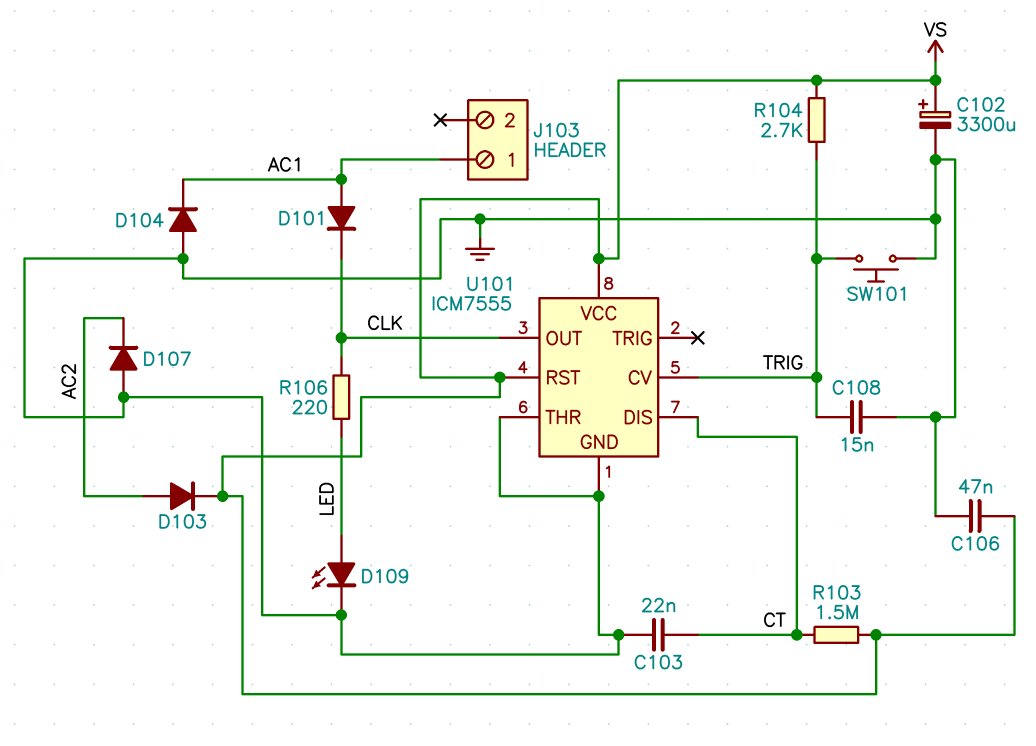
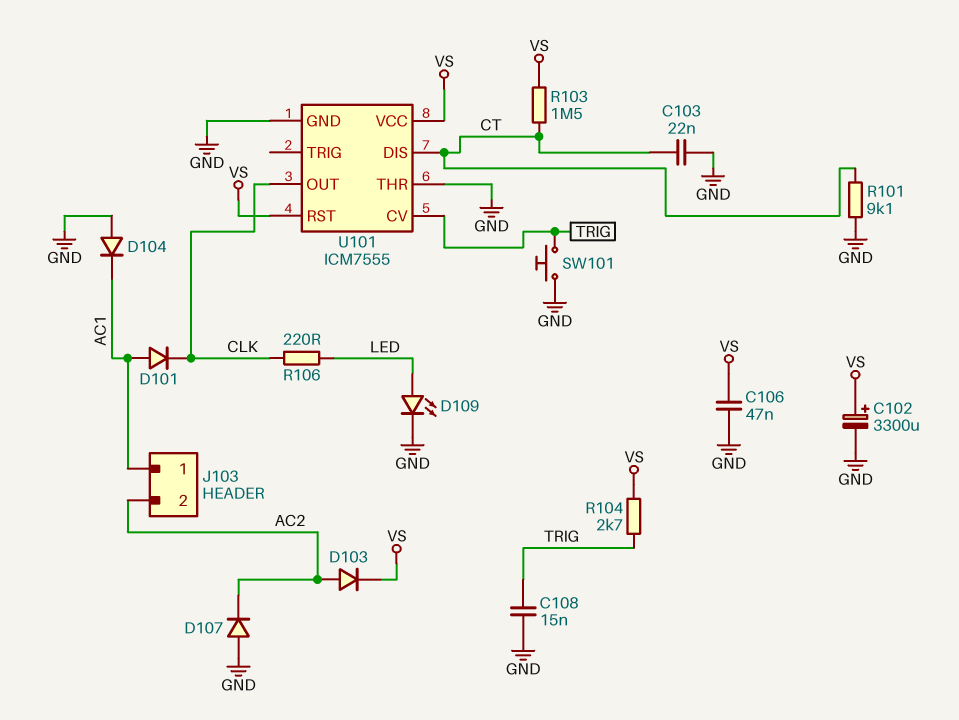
J103 pin 2: none -> AC2
R101: none -> 9.1k (CT, GND)

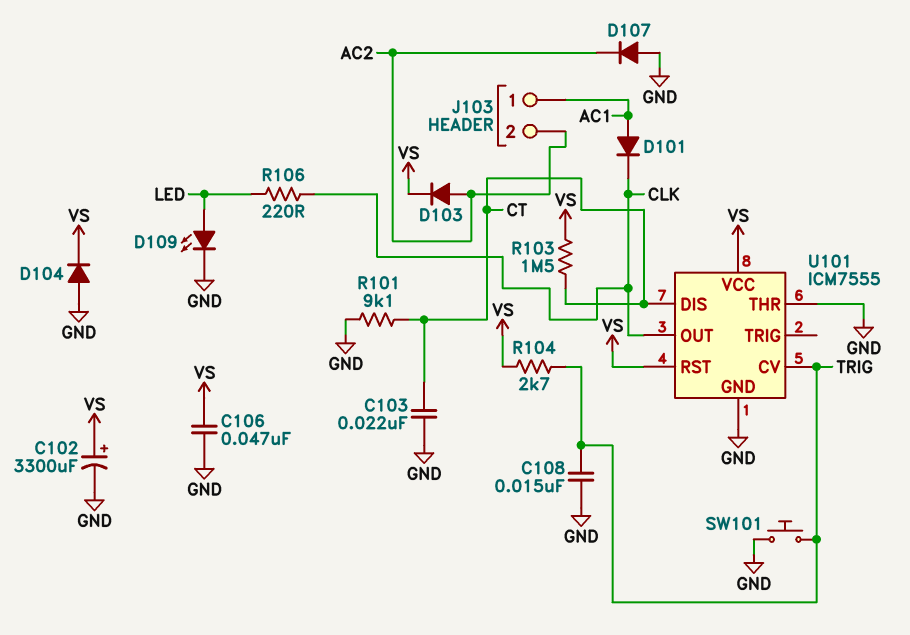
D104: diode (A GND, K AC1) -> diode (A GND, K VS)

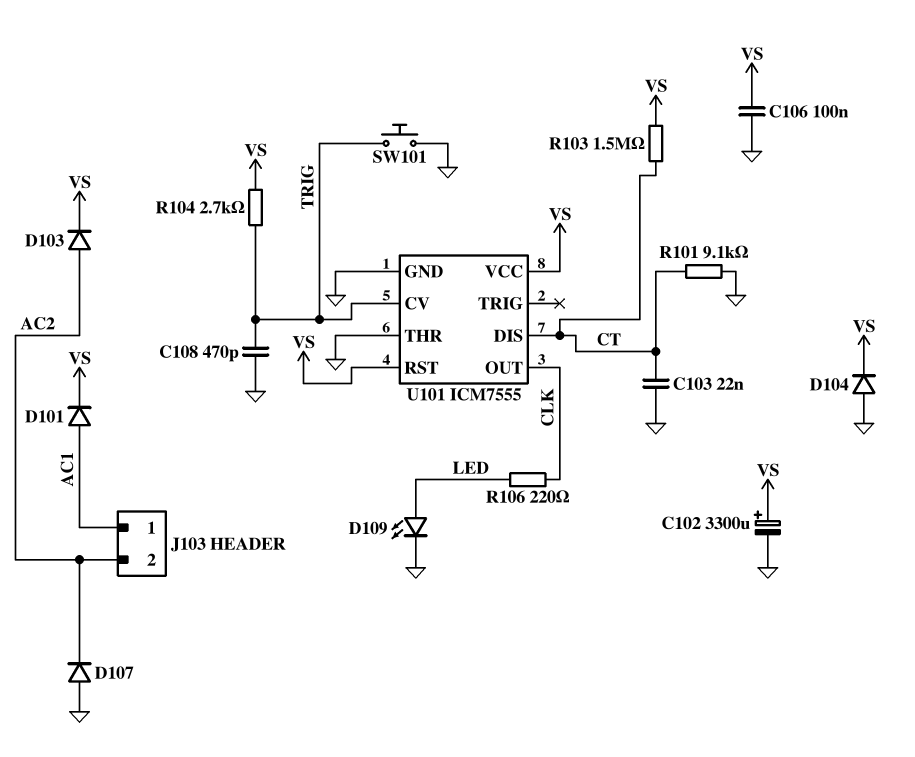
C106: 47nF (GND, VS) -> 100nF (GND, VS)
C108: 15nF (GND, TRIG) -> 470pF (GND, TRIG)
D101: diode (A AC1, K CLK) -> diode (A AC1, K VS)

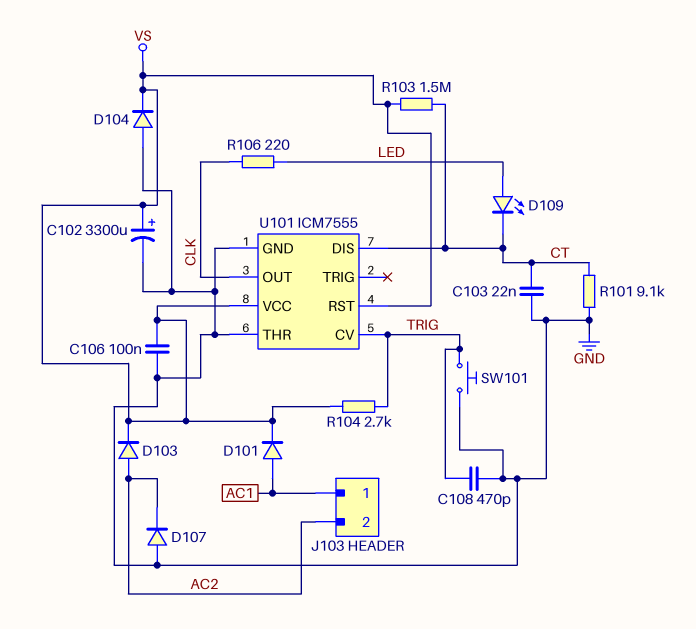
D109: LED (A LED, K GND) -> LED (A LED, K CT)

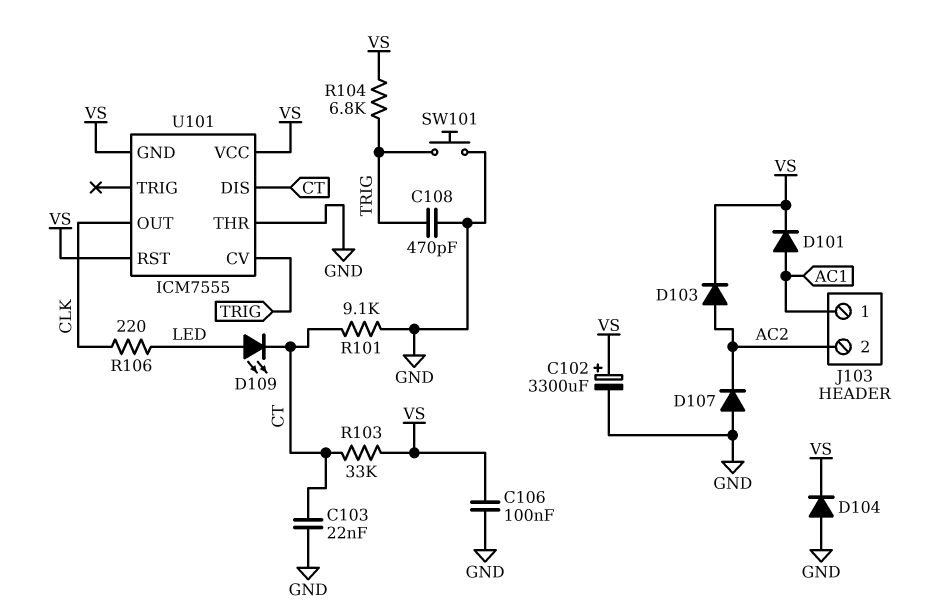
R103: 1.5M (CT, VS) -> 33k (CT, VS)
R104: 2.7k (TRIG, VS) -> 6.8k (TRIG, VS)
U101 pin GND: GND -> VS

